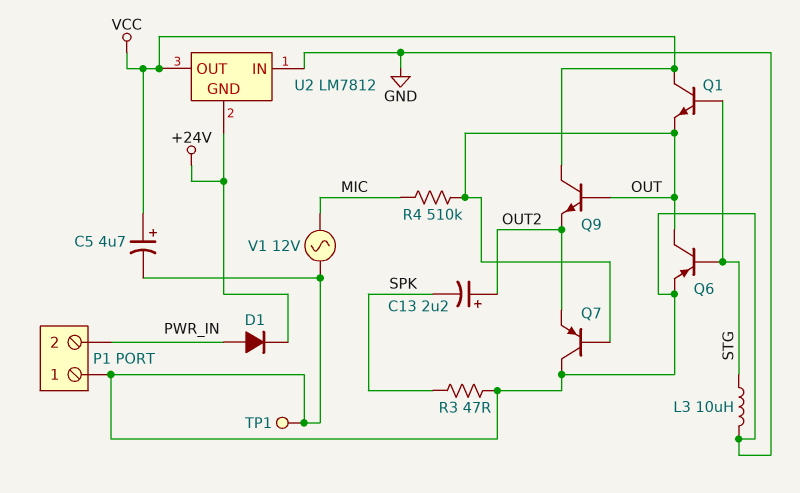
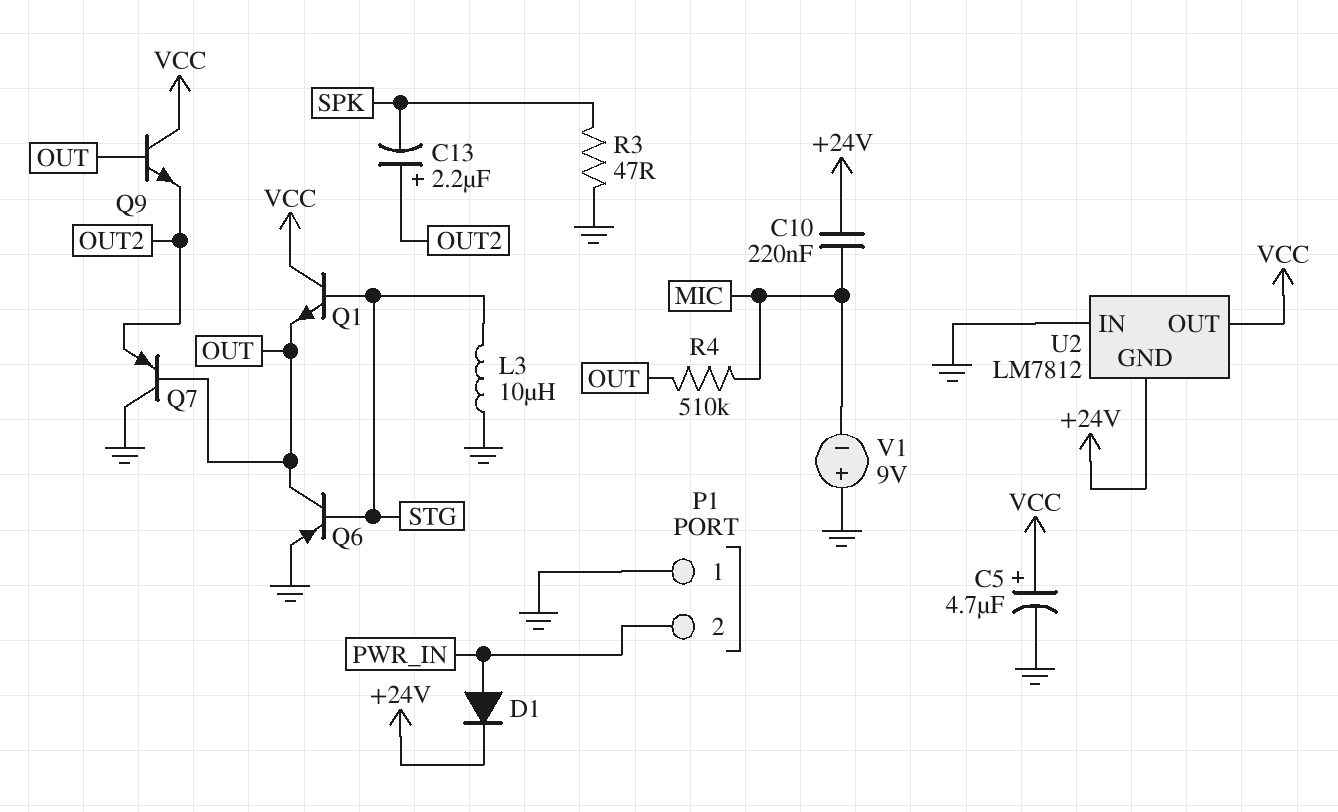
C10: none -> 220nF (+24V, MIC)
TP1: test point (GND) -> none
V1: AC 12V (GND, MIC) -> 9V (plus GND, minus MIC)

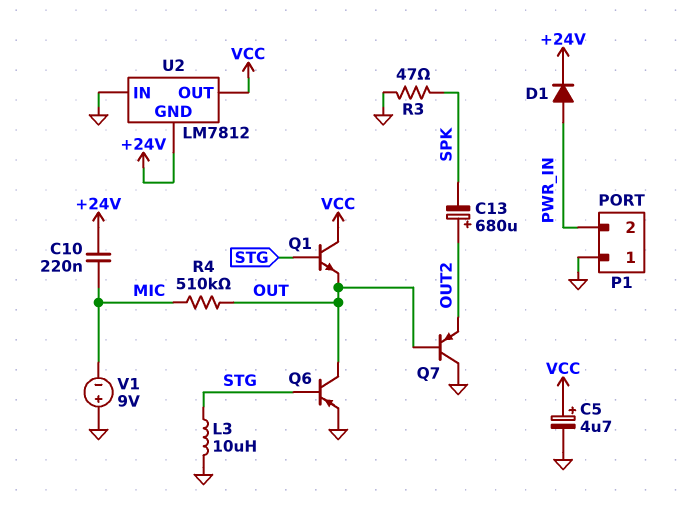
C13: 2.2uF (plus OUT2, minus SPK) -> 680uF (plus OUT2, minus SPK)
Q9: NPN (B OUT, C VCC, E OUT2) -> none

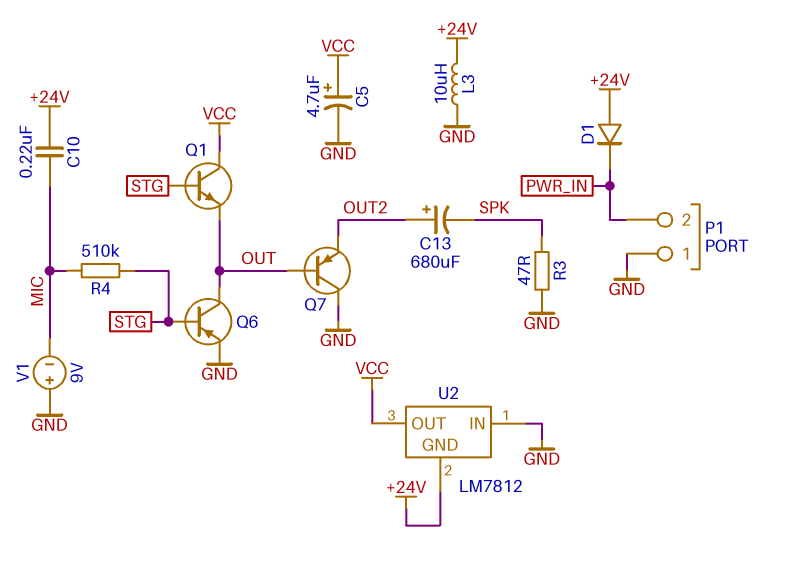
D1: diode (A PWR_IN, K +24V) -> diode (A +24V, K PWR_IN)
L3: 10uH (GND, STG) -> 10uH (+24V, GND)
R4: 510k (MIC, OUT) -> 510k (MIC, STG)

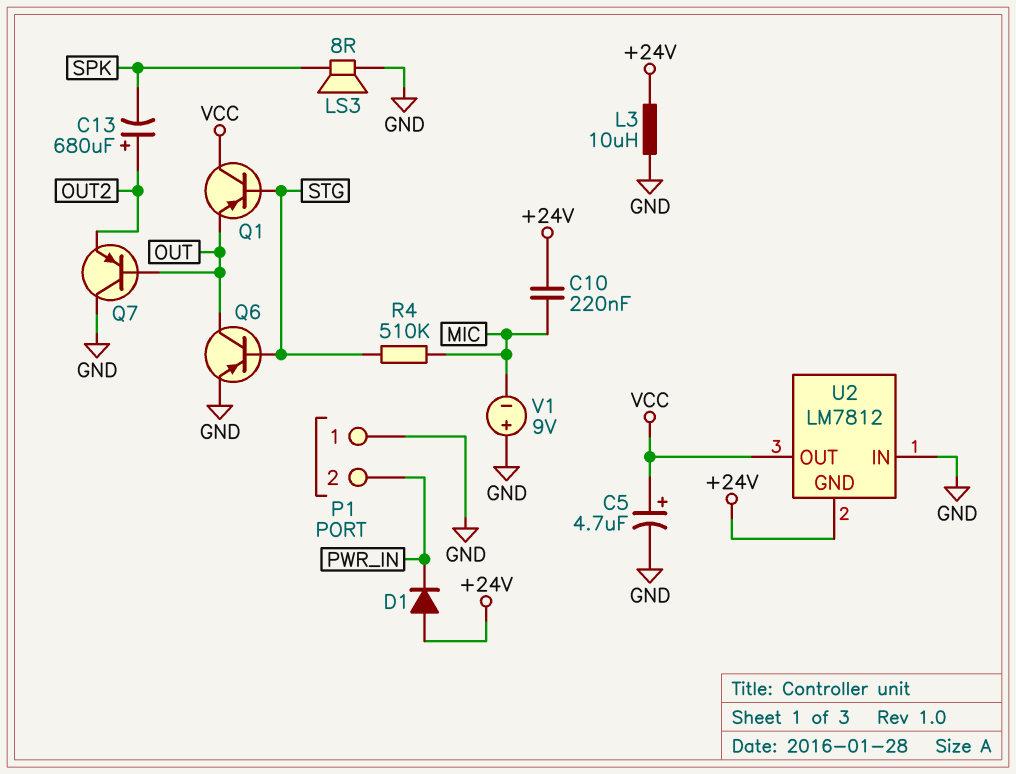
LS3: none -> speaker 8R (GND, SPK)
Q1: NPN (B STG, C VCC, E OUT) -> PNP (B STG, C VCC, E OUT)
R3: 47 (GND, SPK) -> none

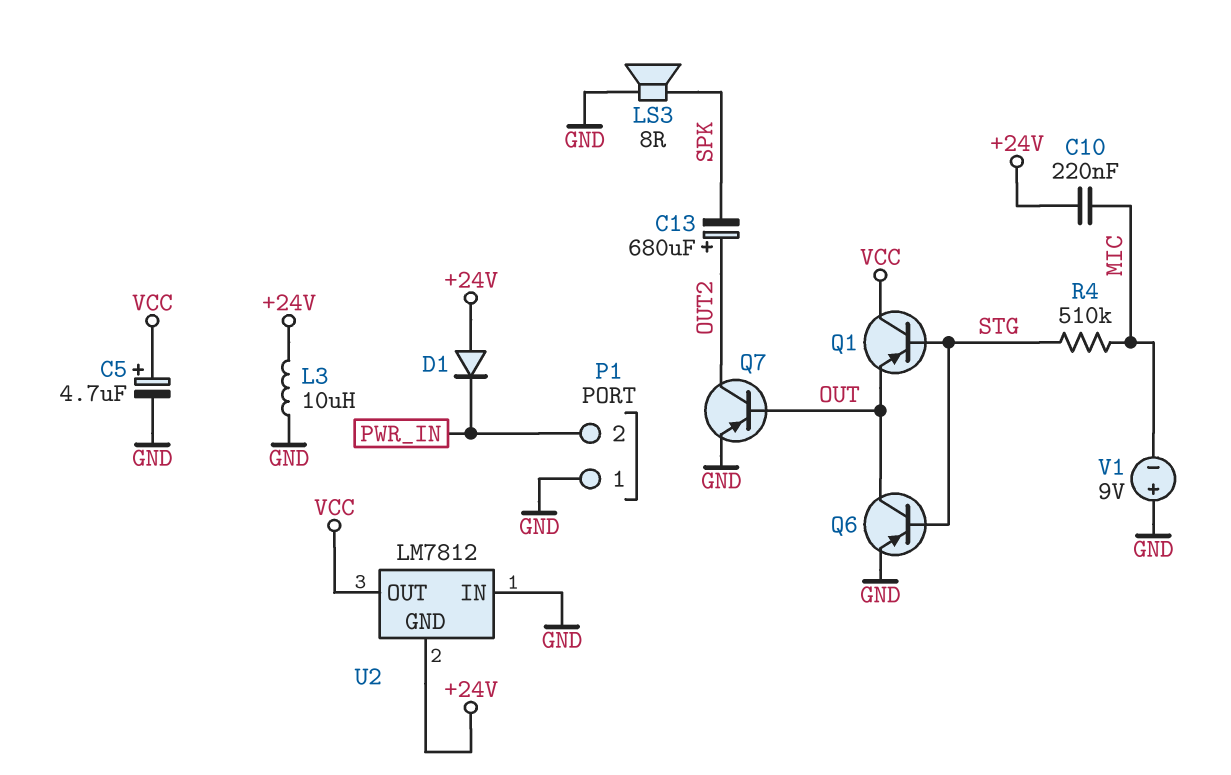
Q7: PNP (B OUT, C GND, E OUT2) -> PNP (B OUT, C OUT2, E GND)

